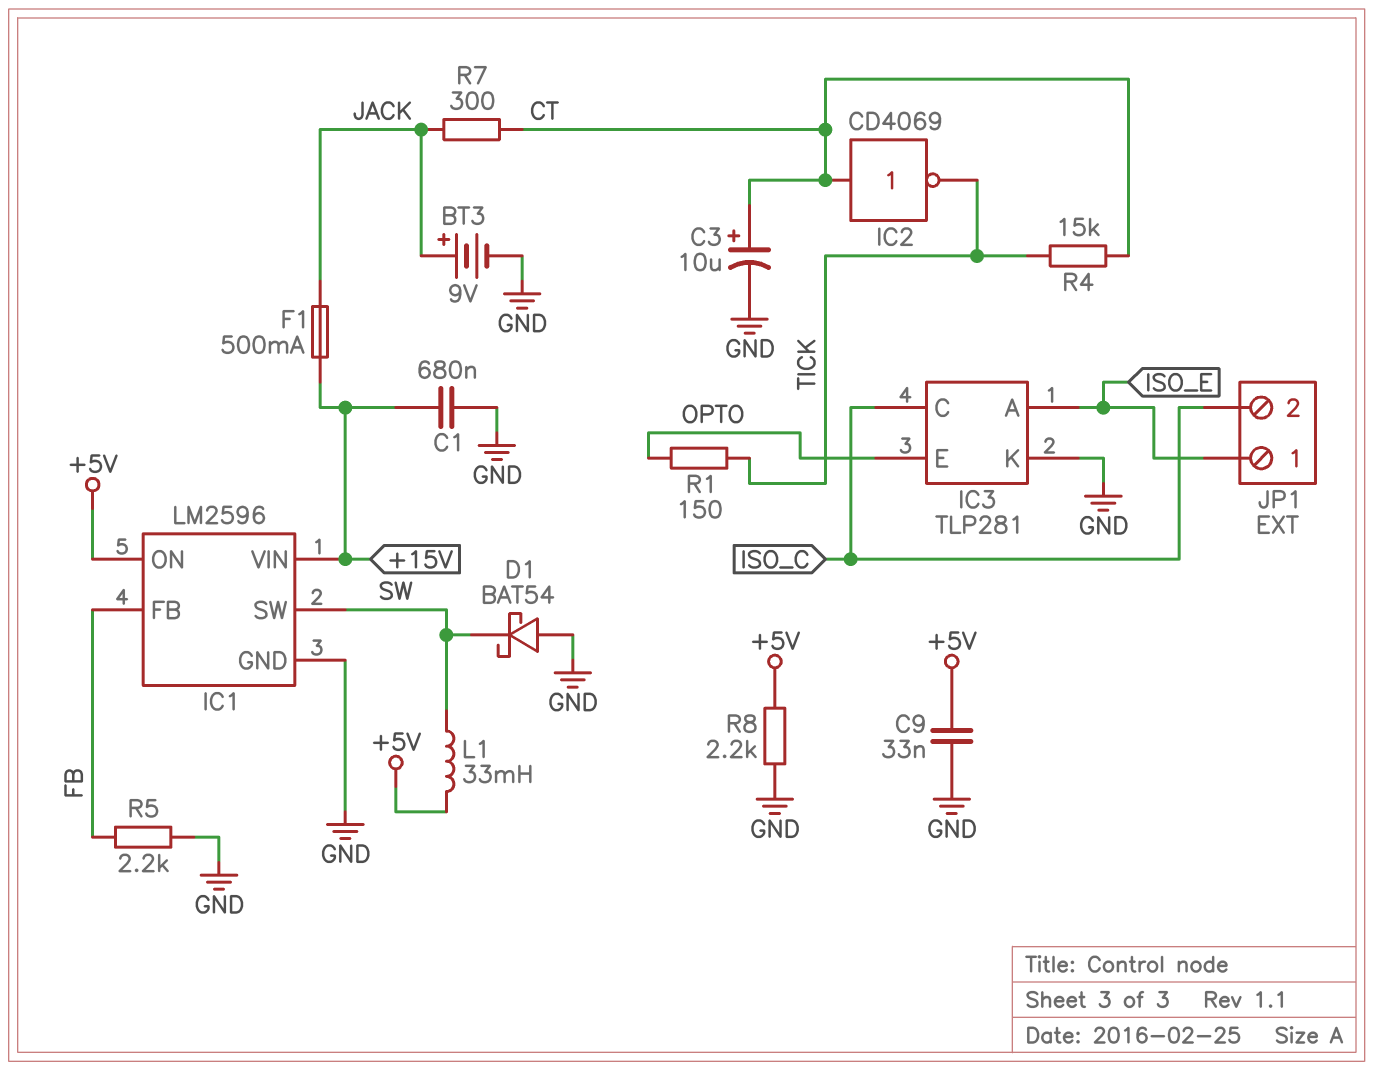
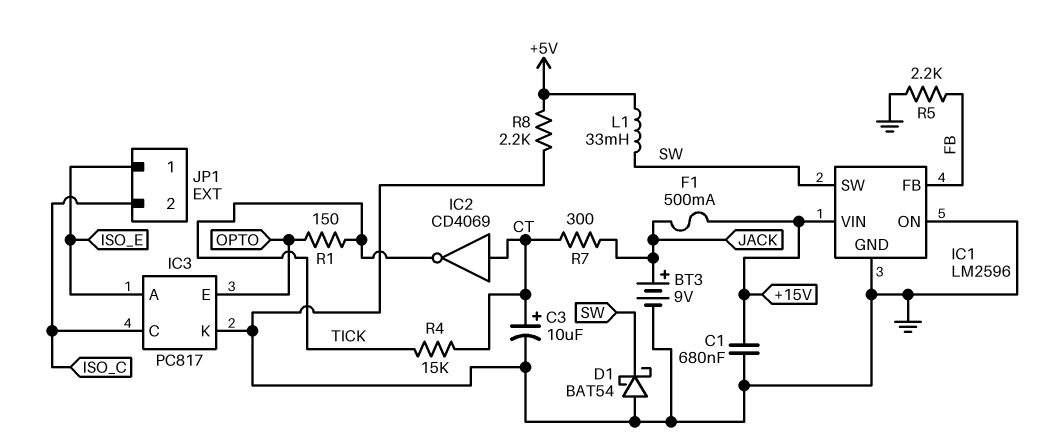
C9: 33nF (+5V, GND) -> none
IC1 pin ON: +5V -> GND
IC3: TLP281 -> PC817

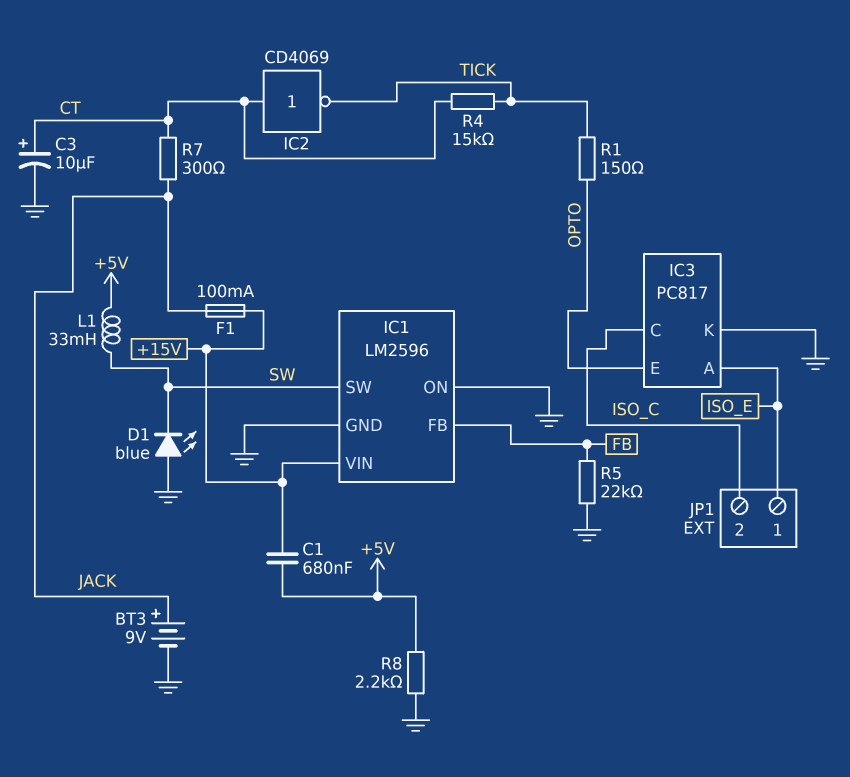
C1: 680nF (+15V, GND) -> 680nF (+5V, +15V)
D1: schottky BAT54 (A GND, K SW) -> LED blue (A GND, K SW)
F1: 500mA (+15V, JACK) -> 100mA (+15V, JACK)
R5: 2.2k (FB, GND) -> 22k (FB, GND)

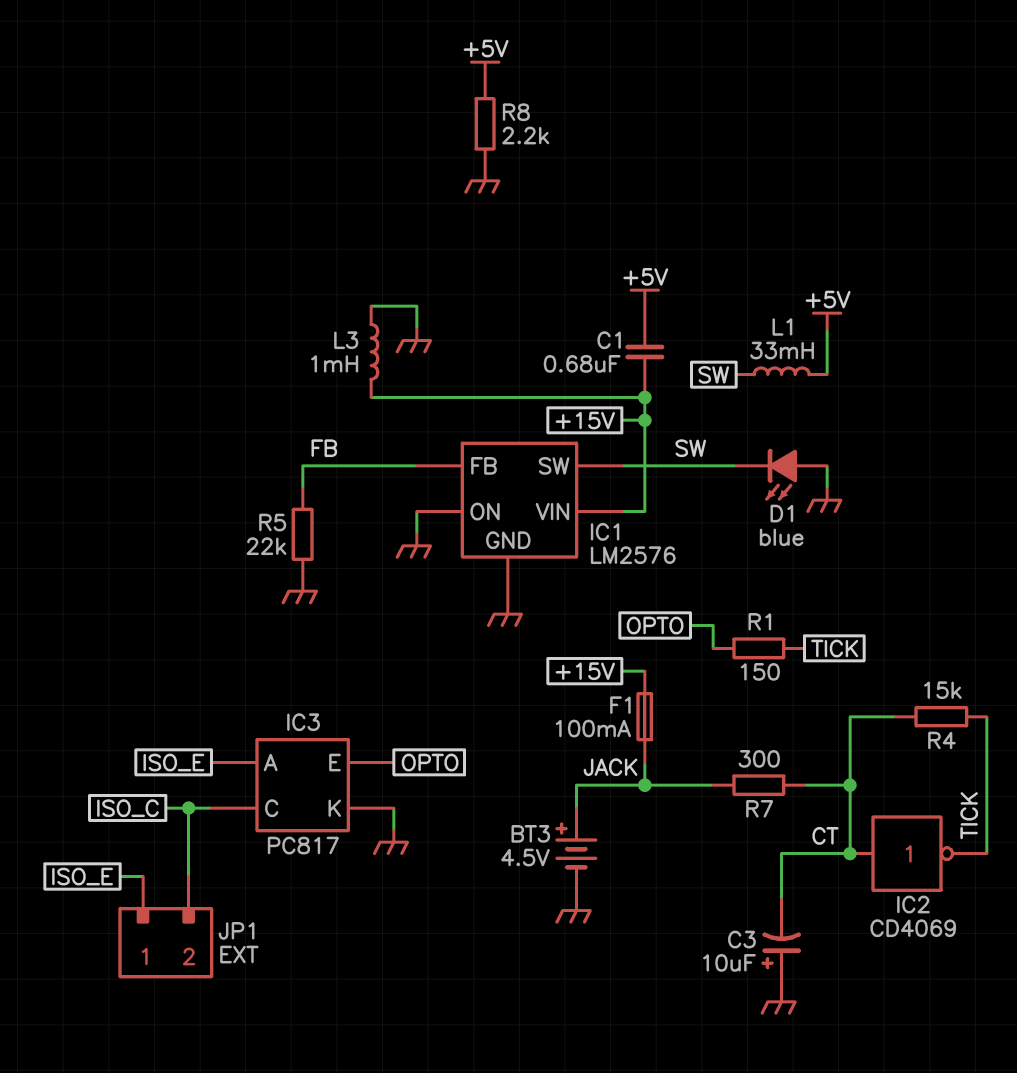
BT3: 9V (plus JACK, minus GND) -> 4.5V (plus JACK, minus GND)
C3: 10uF (plus CT, minus GND) -> 10uF (plus GND, minus CT)
IC1: LM2596 -> LM2576
L3: none -> 1mH (+15V, GND)

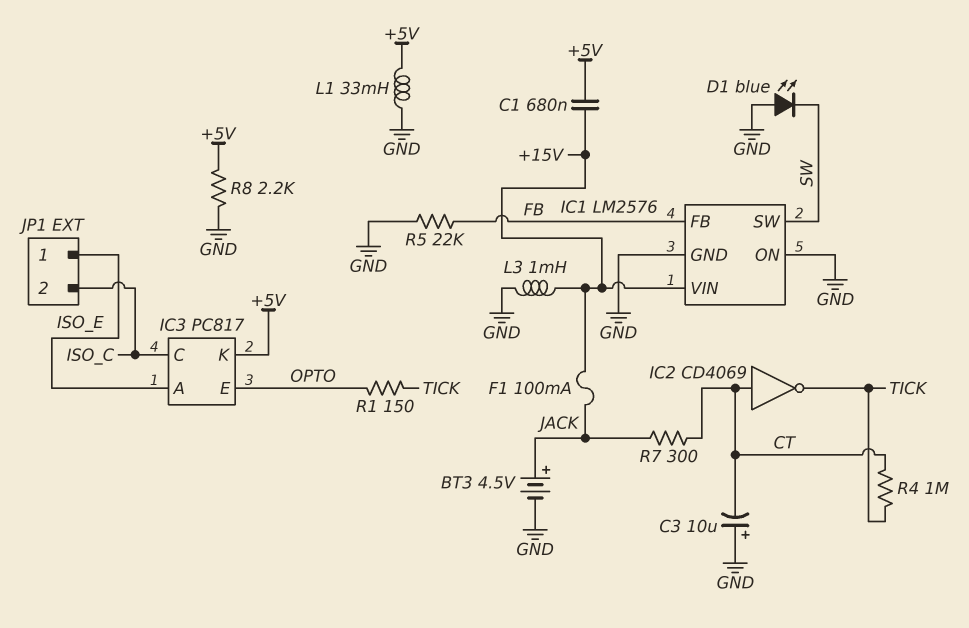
IC3 pin K: GND -> +5V
L1: 33mH (+5V, SW) -> 33mH (+5V, GND)
R4: 15k (CT, TICK) -> 1M (CT, TICK)

